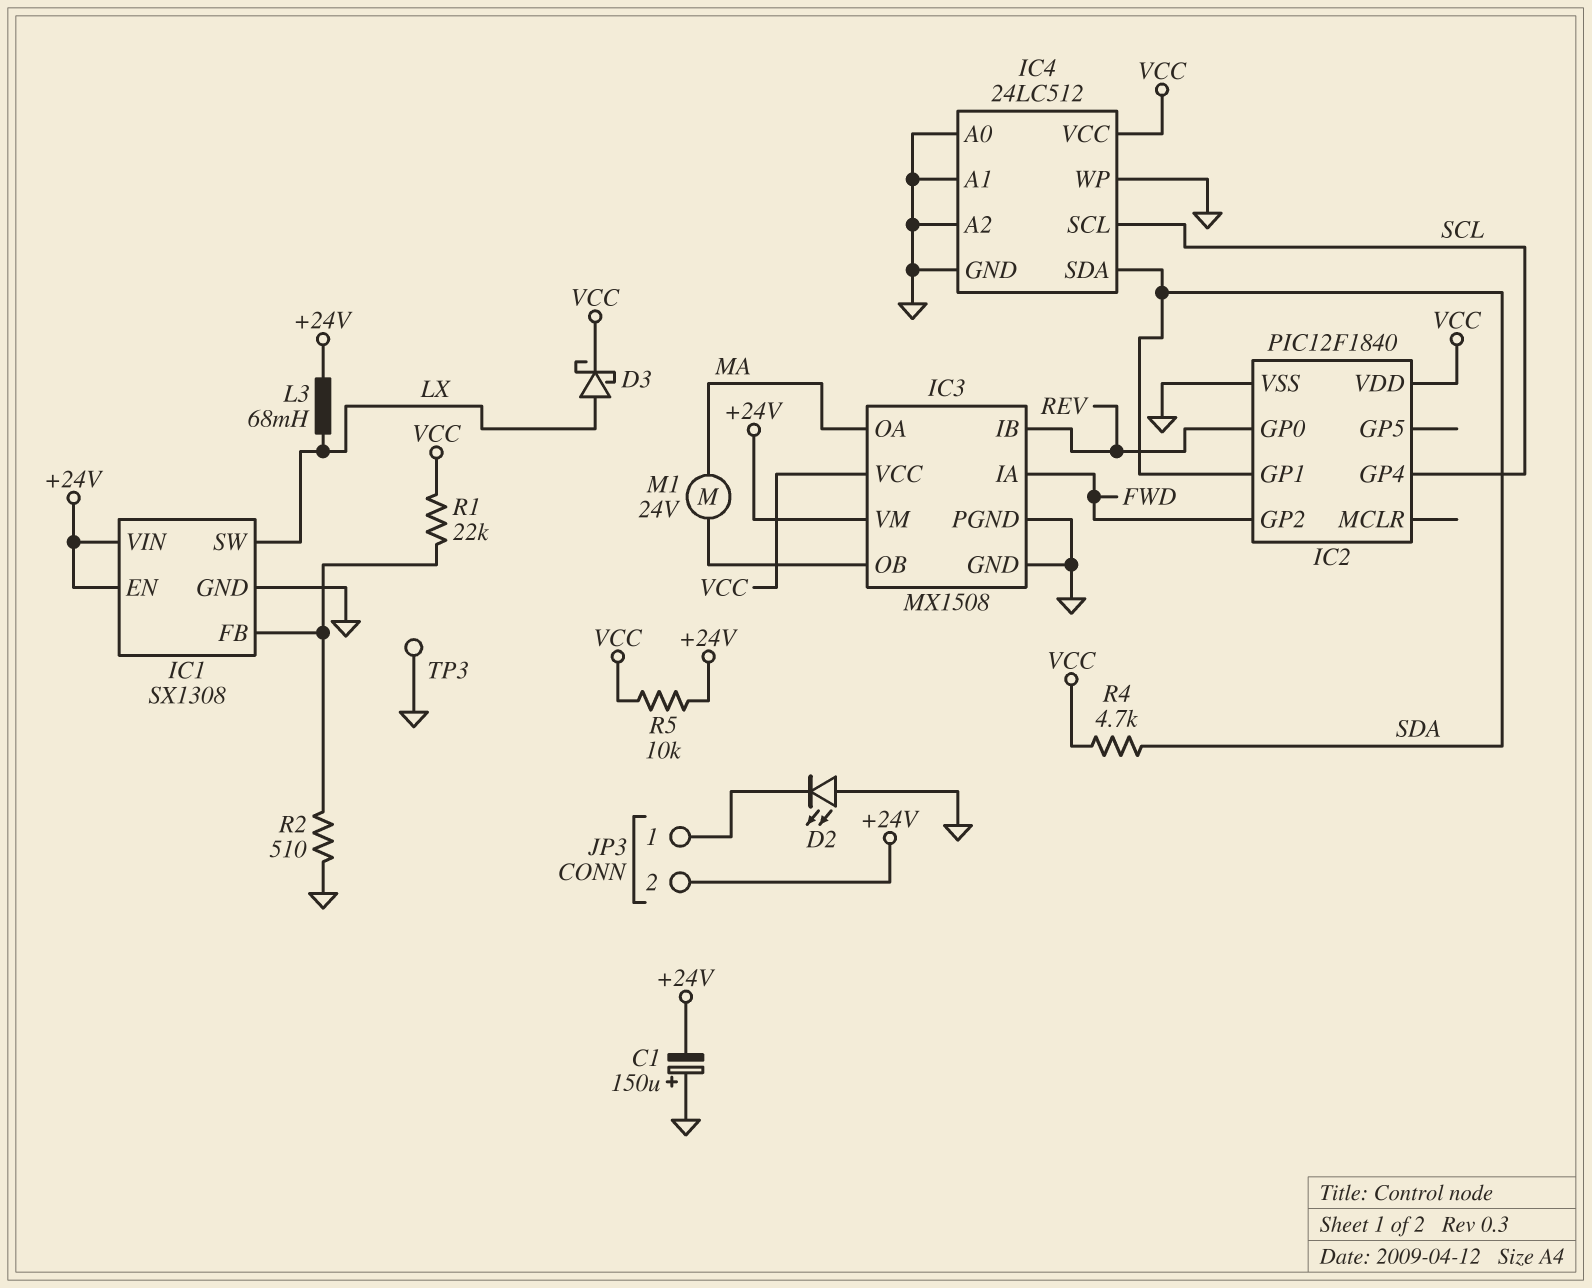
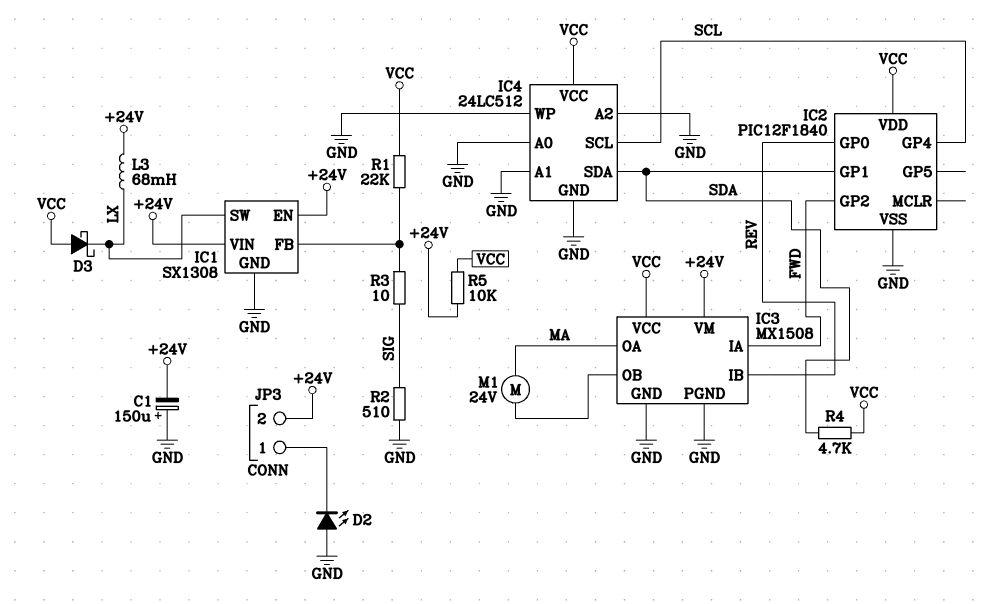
D3: schottky (A LX, K VCC) -> schottky (A VCC, K LX)
R2: 510 (GND, IC1/FB) -> 510 (GND, SIG)
R3: none -> 10 (IC1/FB, SIG)
TP3: test point (GND) -> none

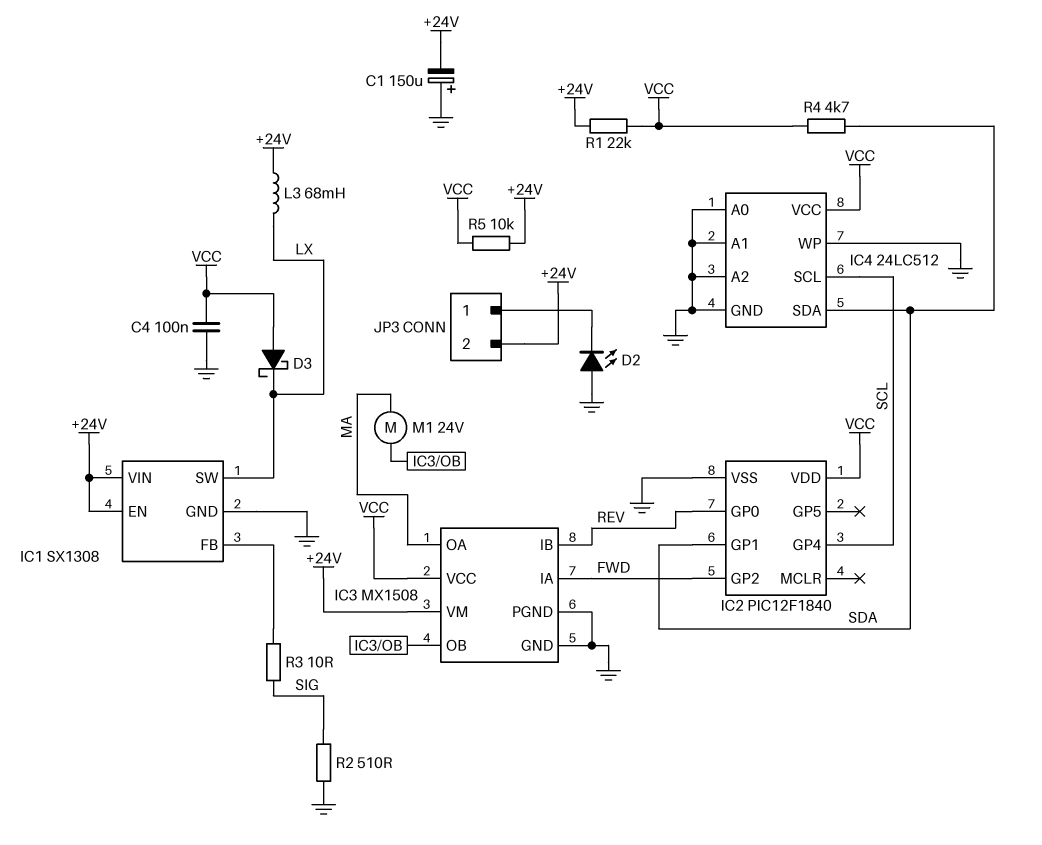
C4: none -> 100nF (GND, VCC)
R1: 22k (IC1/FB, VCC) -> 22k (+24V, VCC)

